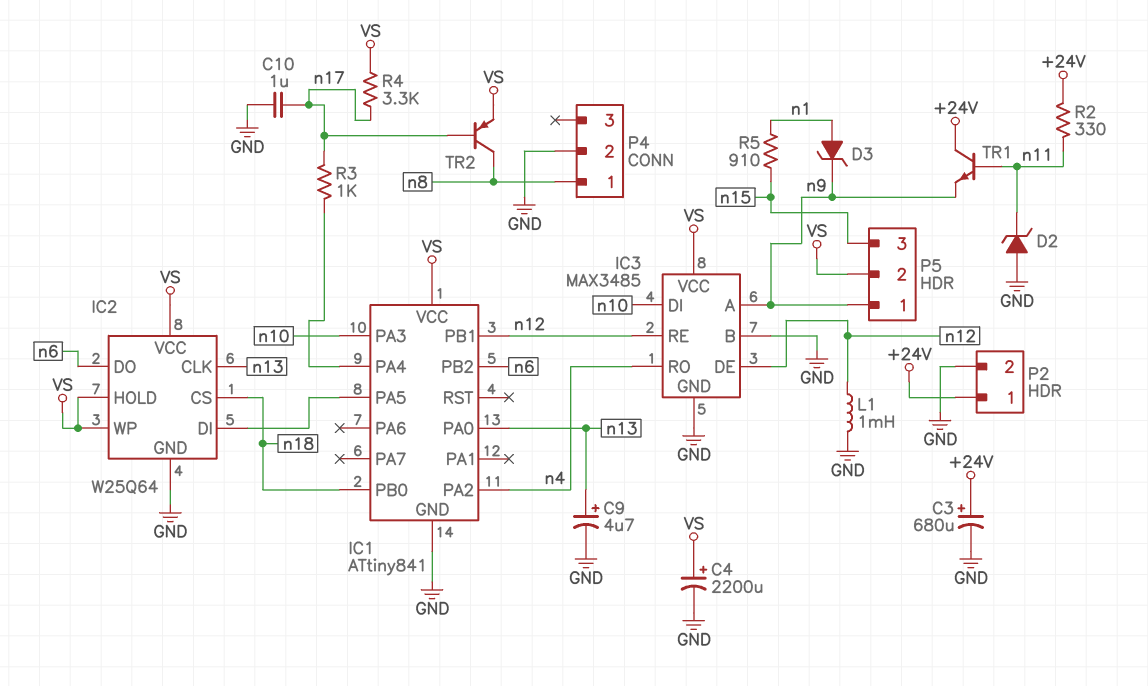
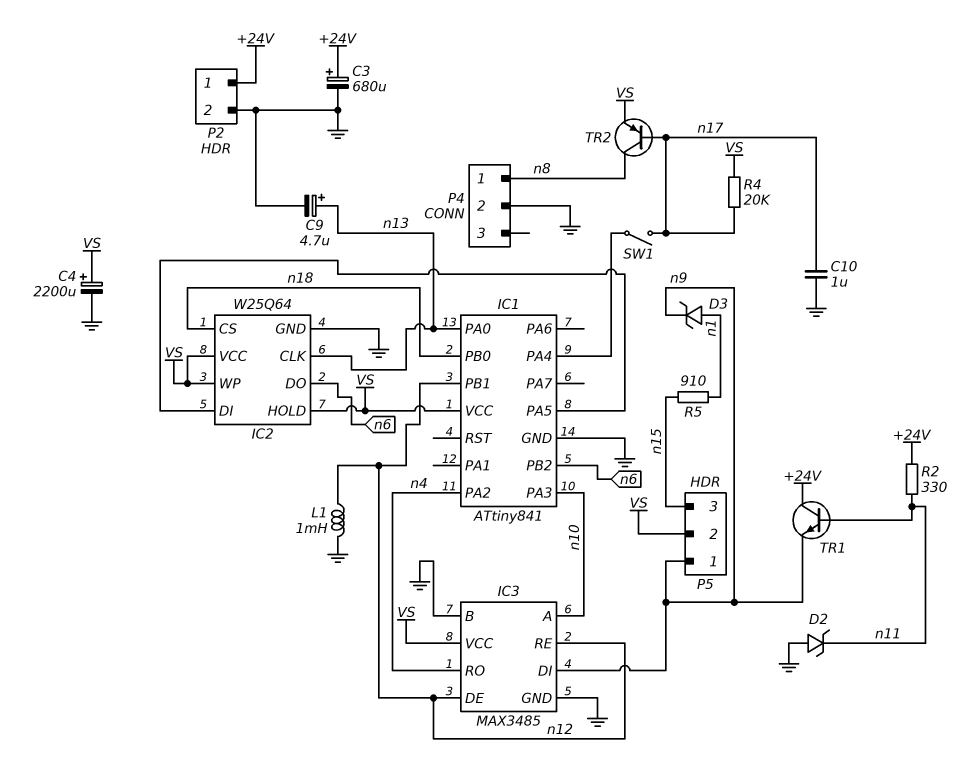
IC3 pin A: n9 -> n10
IC3 pin DI: n10 -> n9
R3: 1k (IC1/PA4, n17) -> none
R4: 3.3k (VS, n17) -> 20k (VS, n17)
SW1: none -> switch (IC1/PA4, n17)

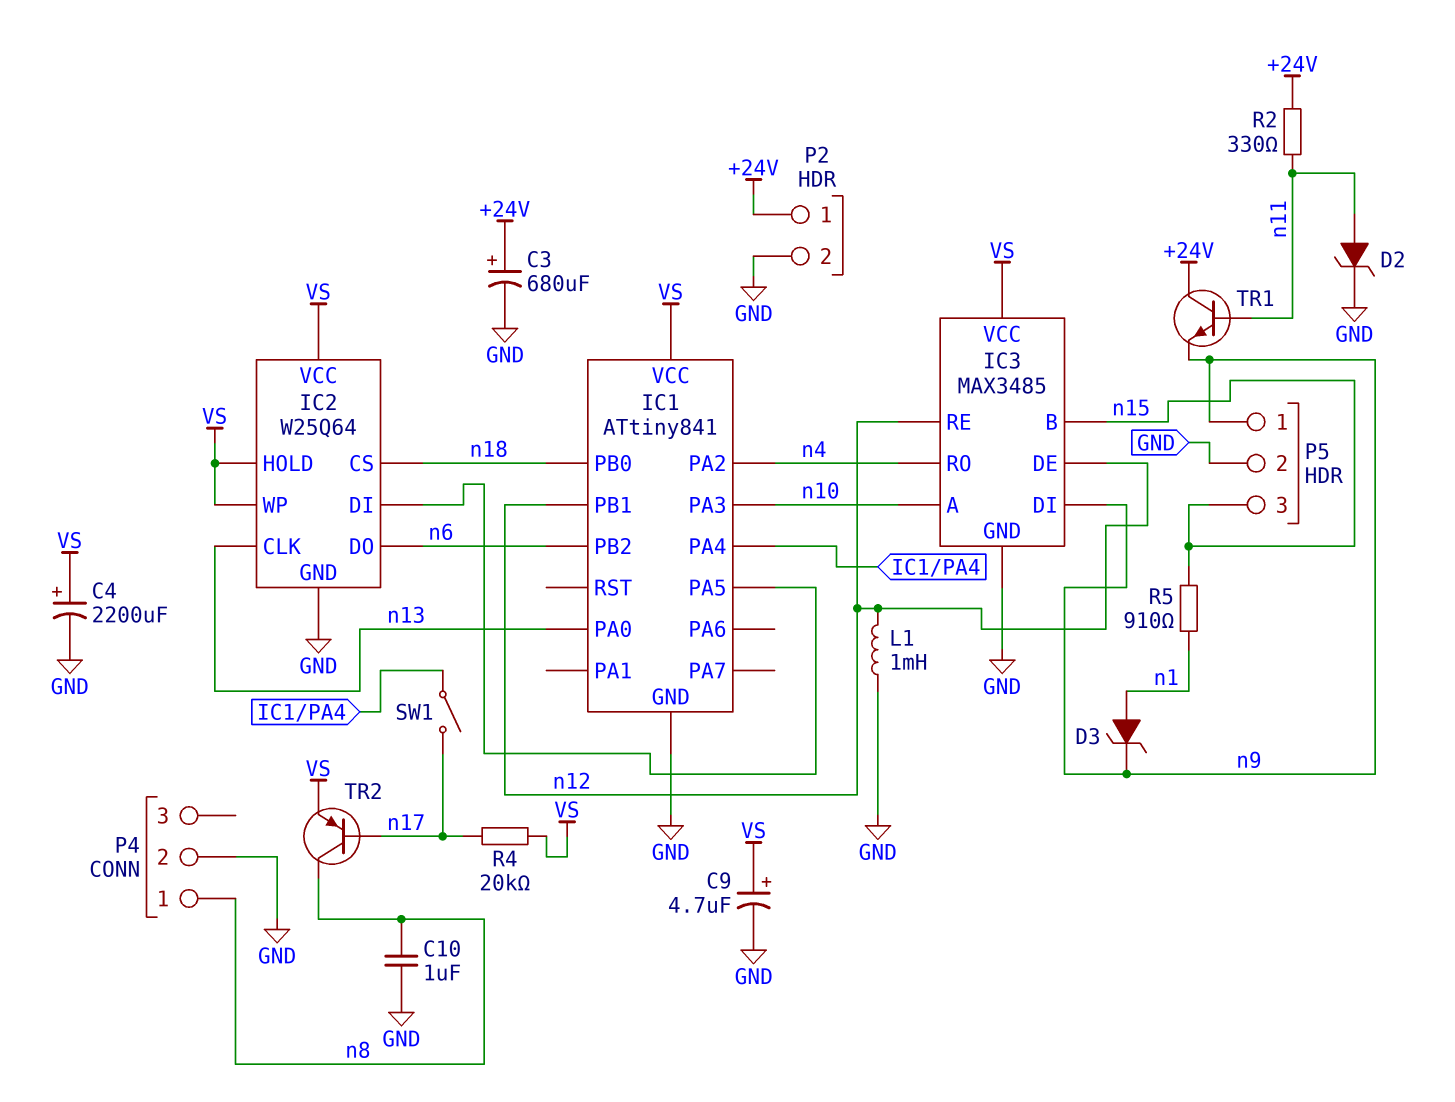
C9: 4.7uF (plus n13, minus GND) -> 4.7uF (plus VS, minus GND)
C10: 1uF (GND, n17) -> 1uF (GND, n8)
D2: zener (A GND, K n11) -> zener (A n11, K GND)
IC3 pin B: GND -> n15
P5 pin 2: VS -> GND

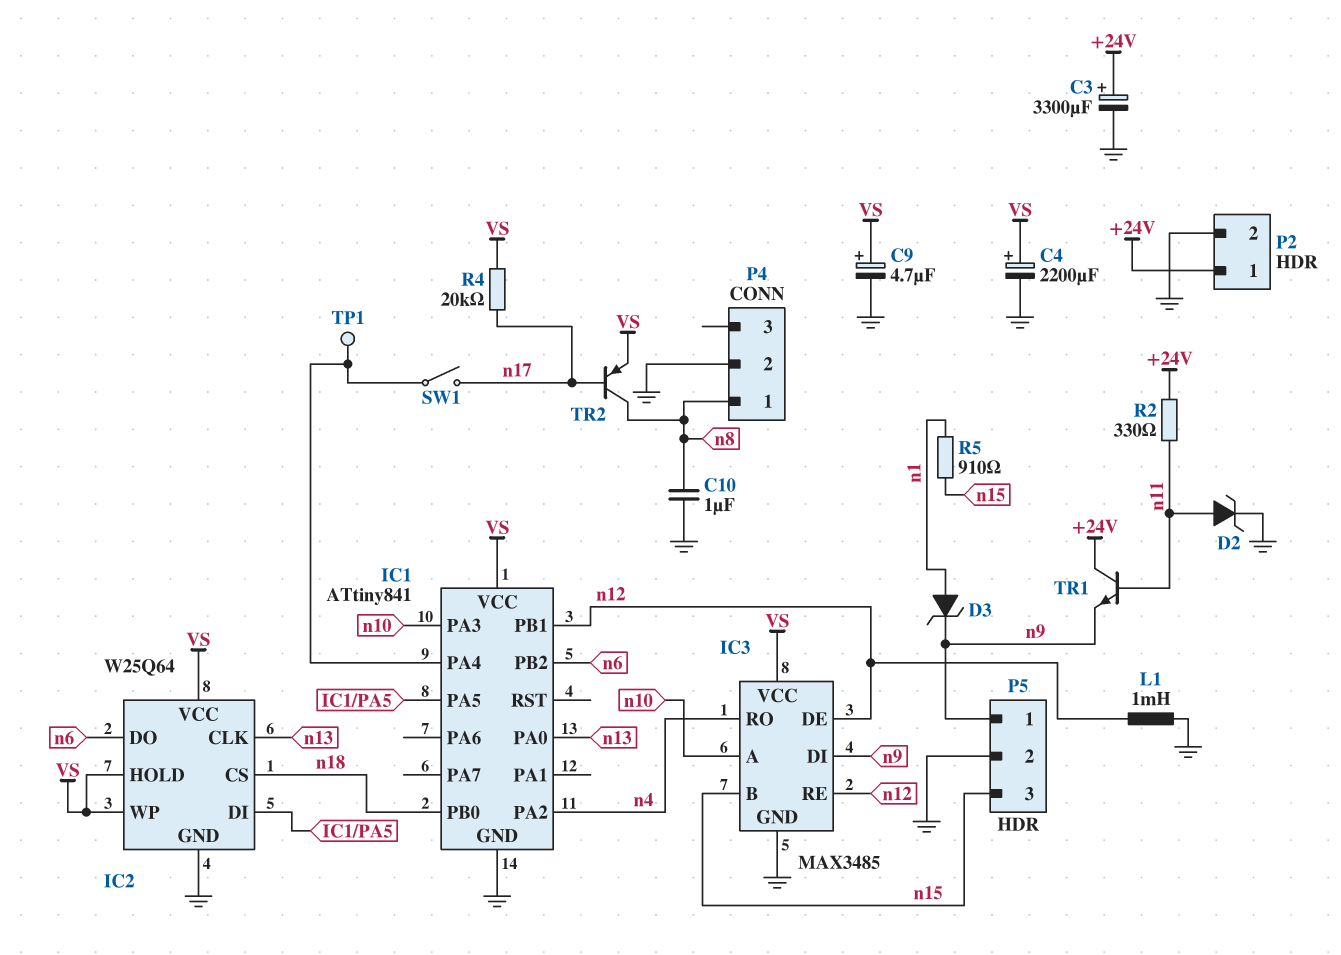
C3: 680uF (plus +24V, minus GND) -> 3300uF (plus +24V, minus GND)
TP1: none -> test point (IC1/PA4)

